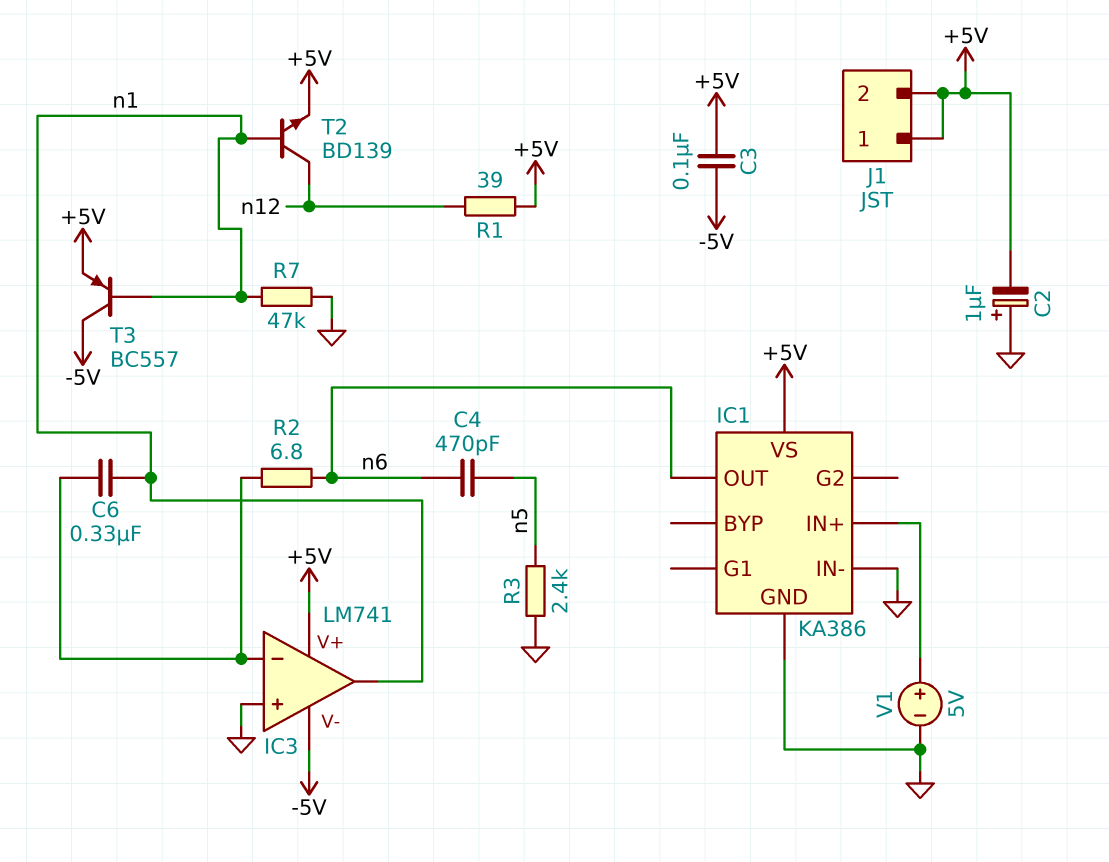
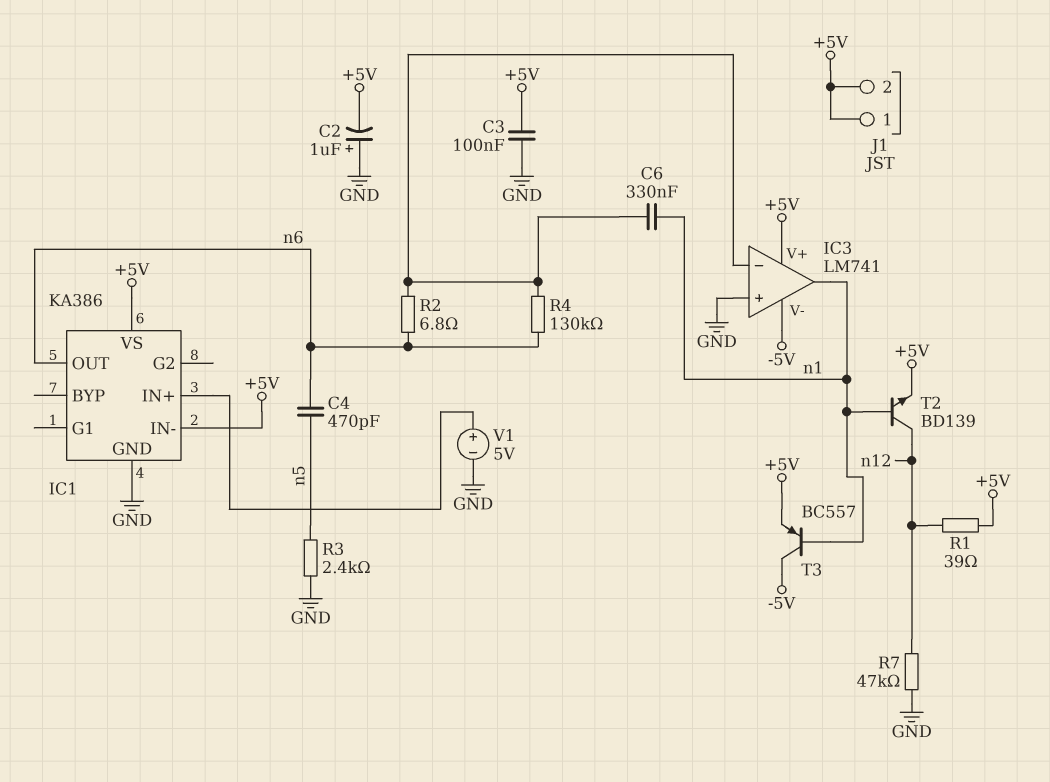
C3: 100nF (+5V, -5V) -> 100nF (+5V, GND)
IC1 pin IN-: GND -> +5V
R4: none -> 130k (IC3/in-, n6)
R7: 47k (GND, n1) -> 47k (GND, n12)

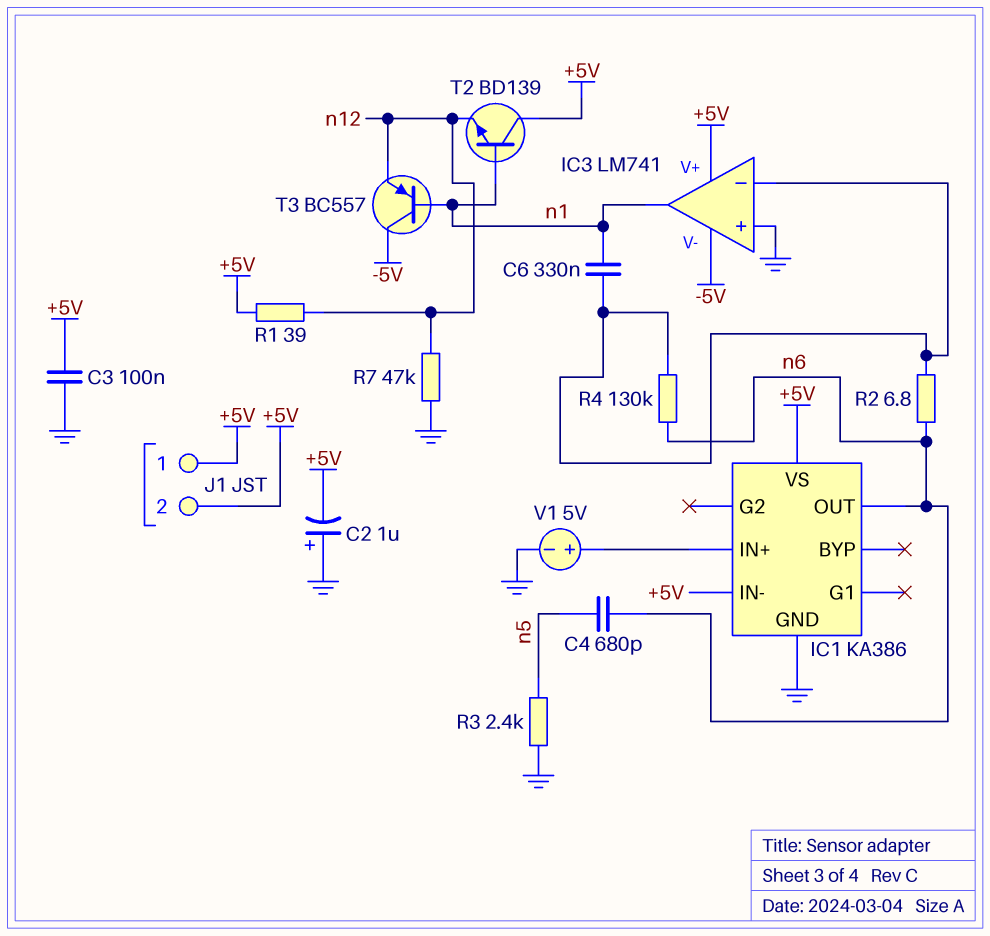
C4: 470pF (n5, n6) -> 680pF (n5, n6)
T2: NPN BD139 (B n1, C n12, E +5V) -> NPN BD139 (B n1, C +5V, E n12)
T3: PNP BC557 (B n1, C -5V, E +5V) -> PNP BC557 (B n1, C -5V, E n12)

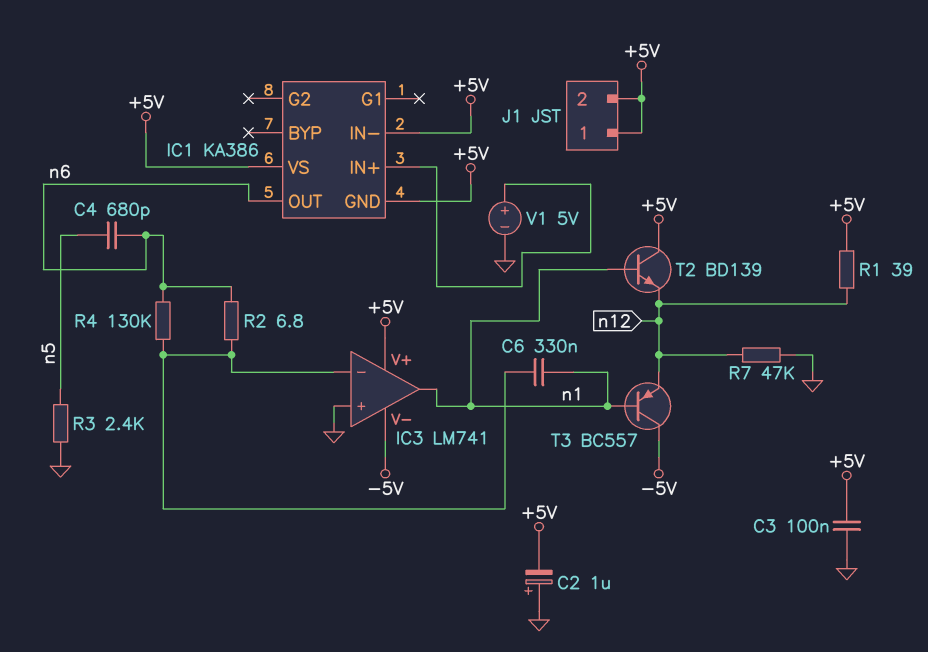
IC1 pin GND: GND -> +5V

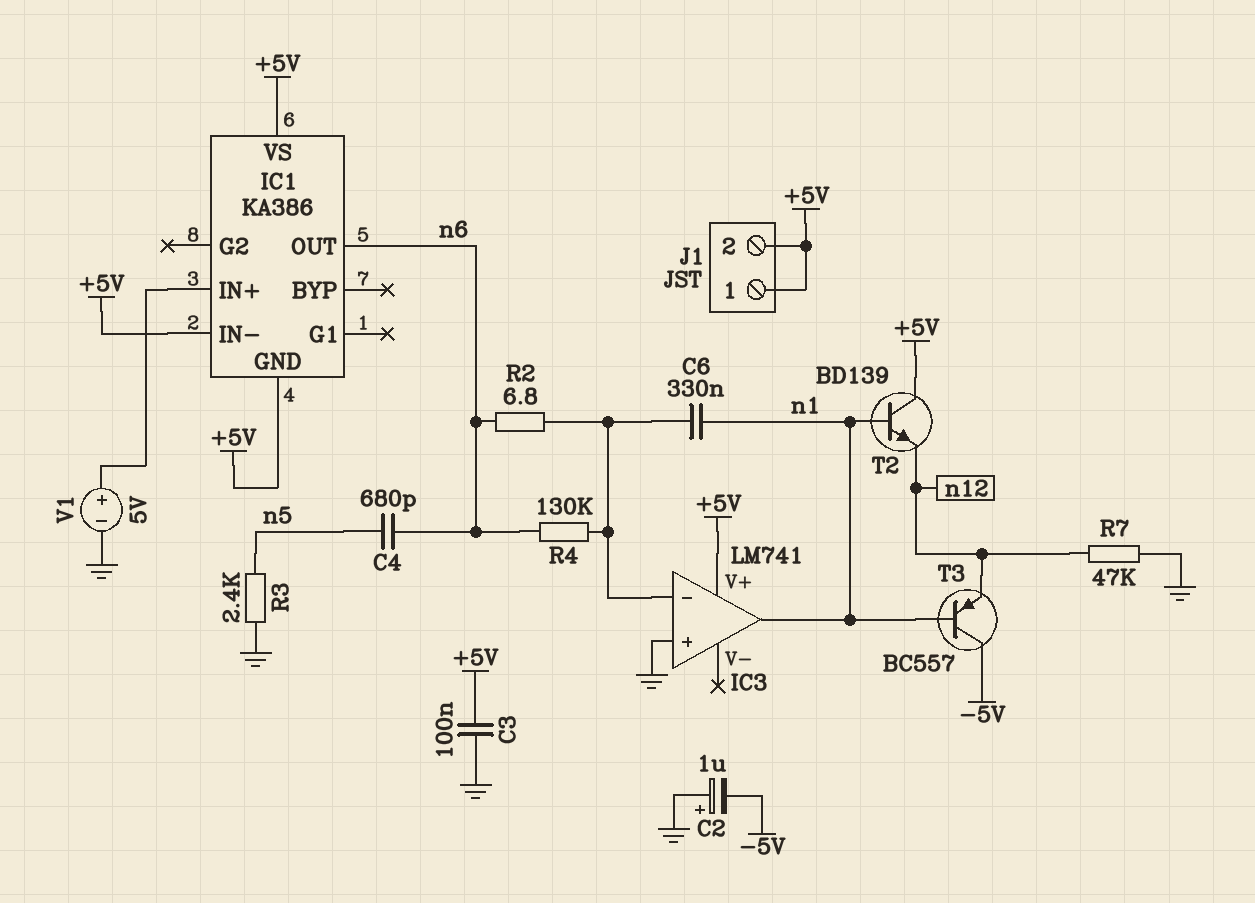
C2: 1uF (plus GND, minus +5V) -> 1uF (plus GND, minus -5V)
IC3 pin V-: -5V -> none
R1: 39 (+5V, n12) -> none

